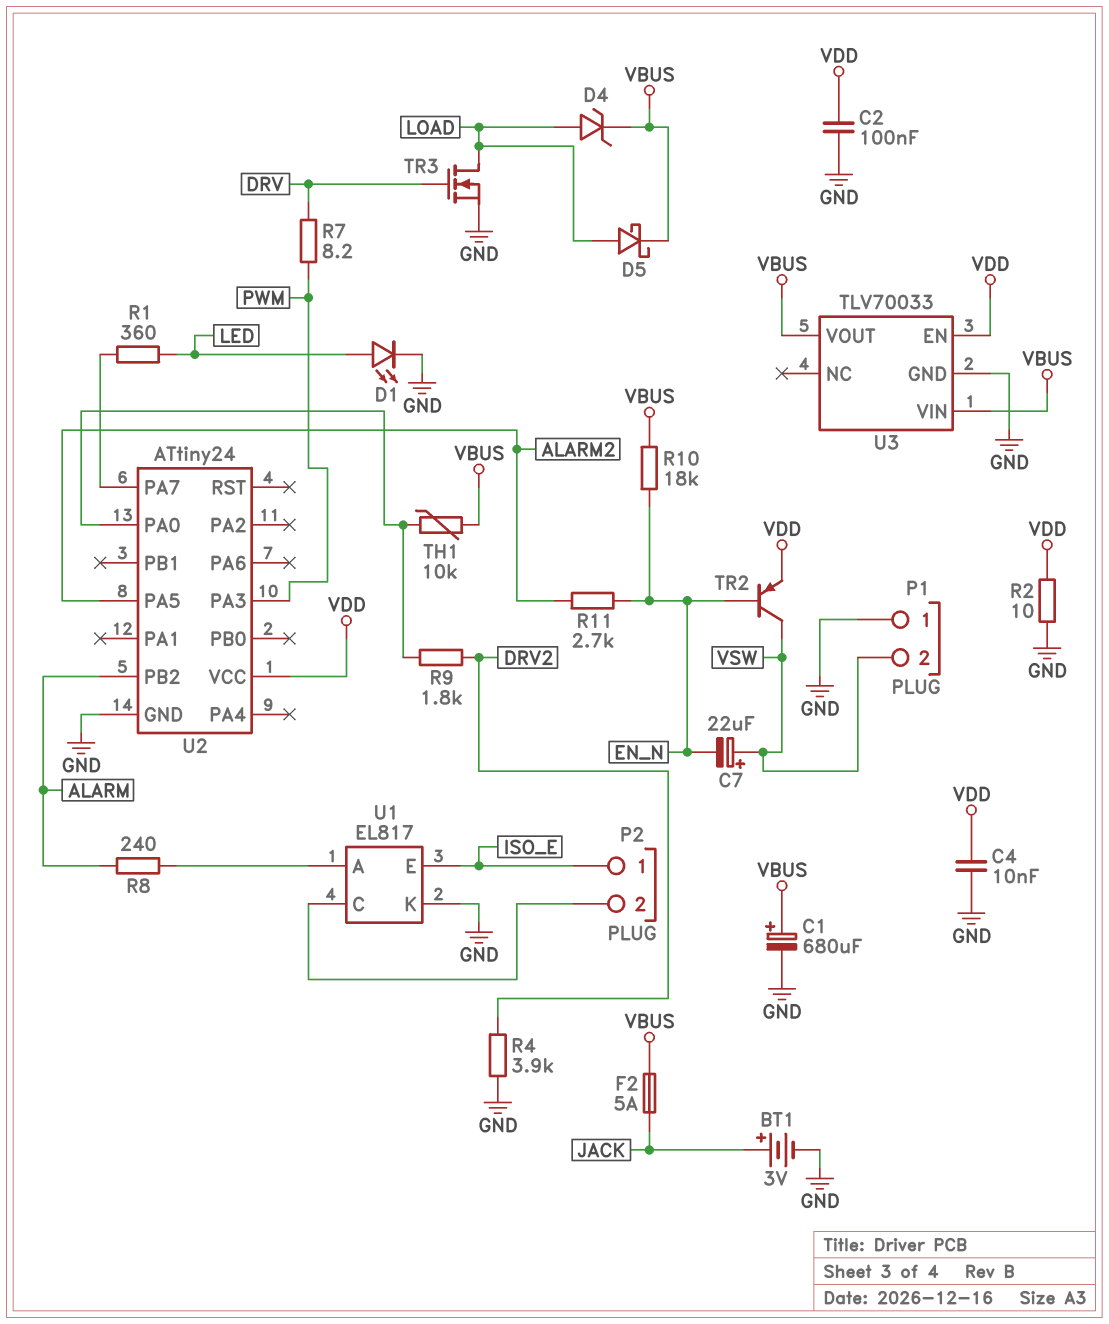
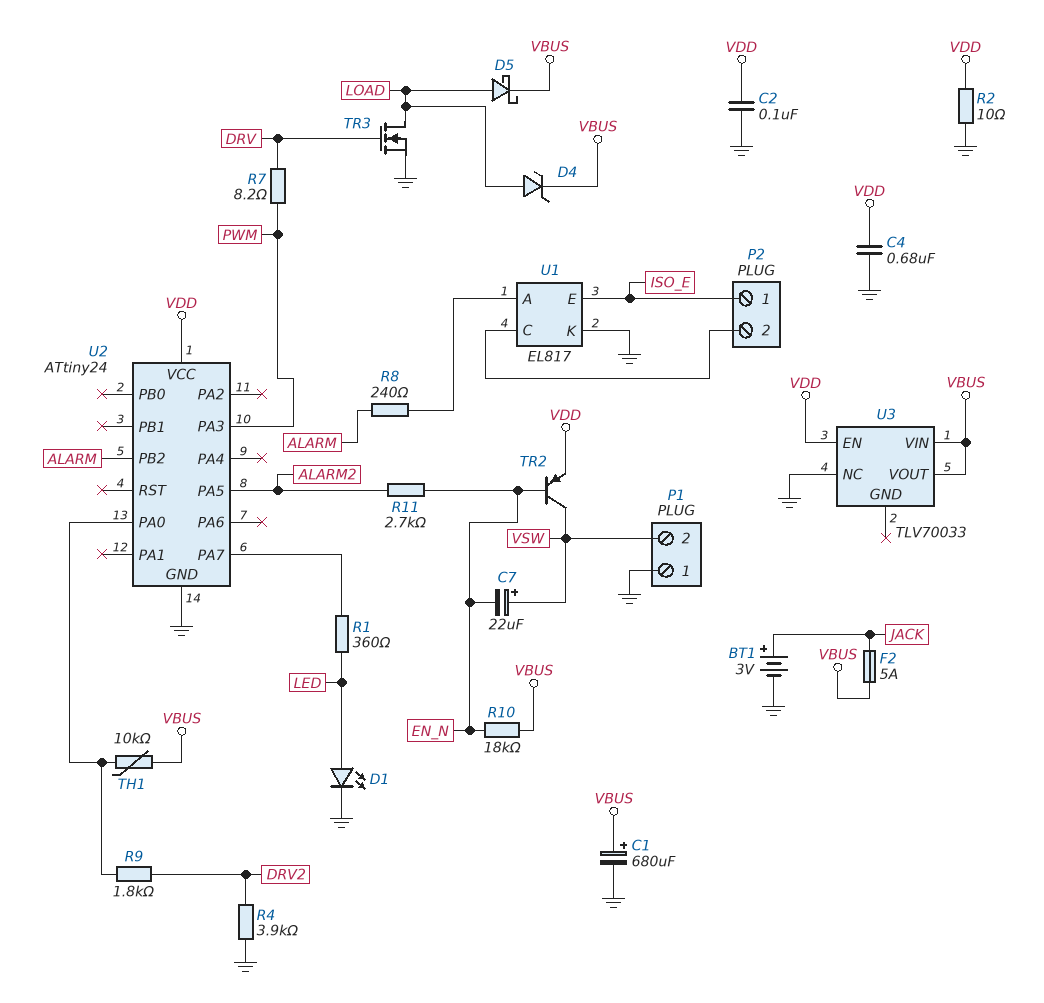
C4: 10nF (GND, VDD) -> 680nF (GND, VDD)
U3 pin GND: GND -> none
U3 pin NC: none -> GND

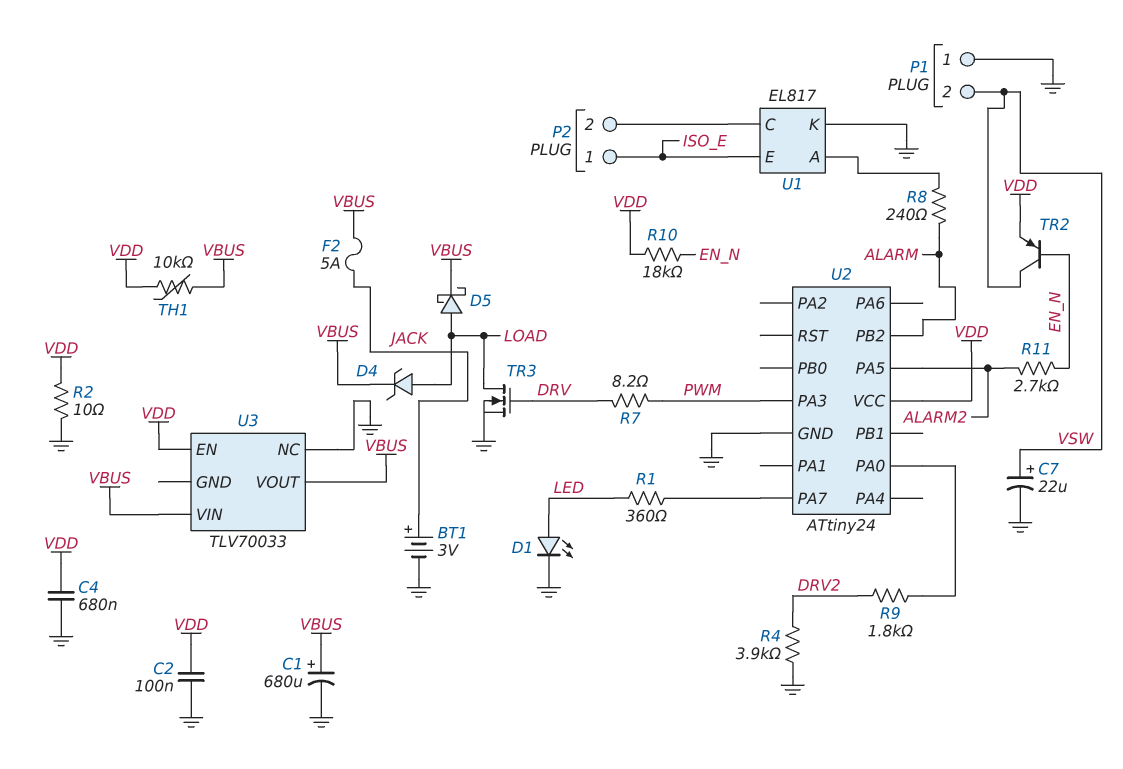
C7: 22uF (plus VSW, minus EN_N) -> 22uF (plus VSW, minus GND)
R10: 18k (EN_N, VBUS) -> 18k (EN_N, VDD)
TH1: 10k (U2/PA0, VBUS) -> 10k (VBUS, VDD)

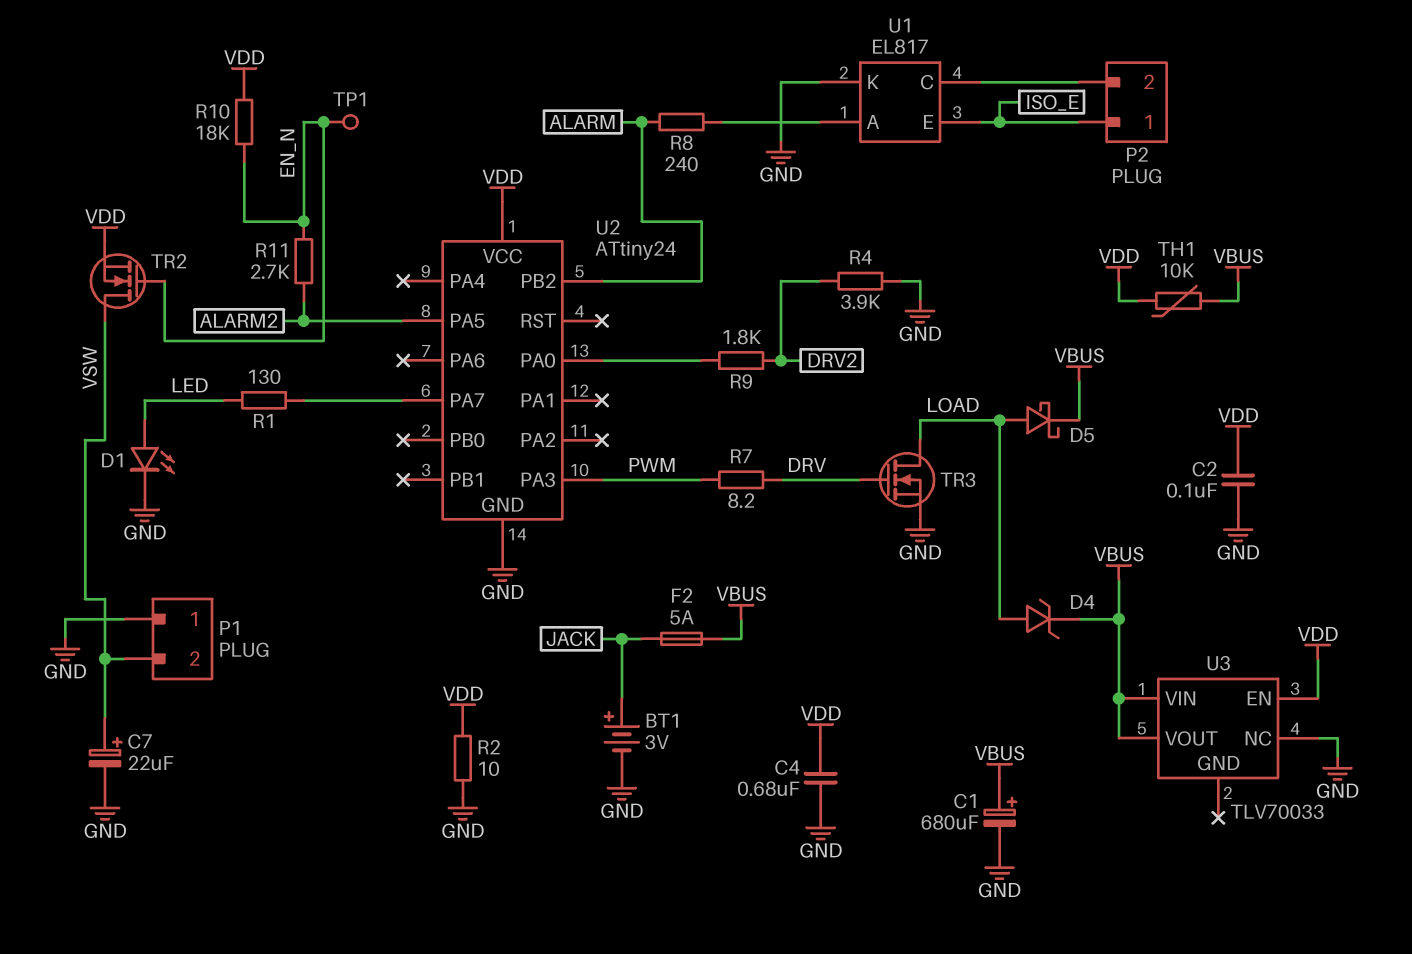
R1: 360 (LED, U2/PA7) -> 130 (LED, U2/PA7)
TP1: none -> test point (EN_N)
TR2: PNP (B EN_N, C VSW, E VDD) -> NMOS (G EN_N, D VSW, S VDD)

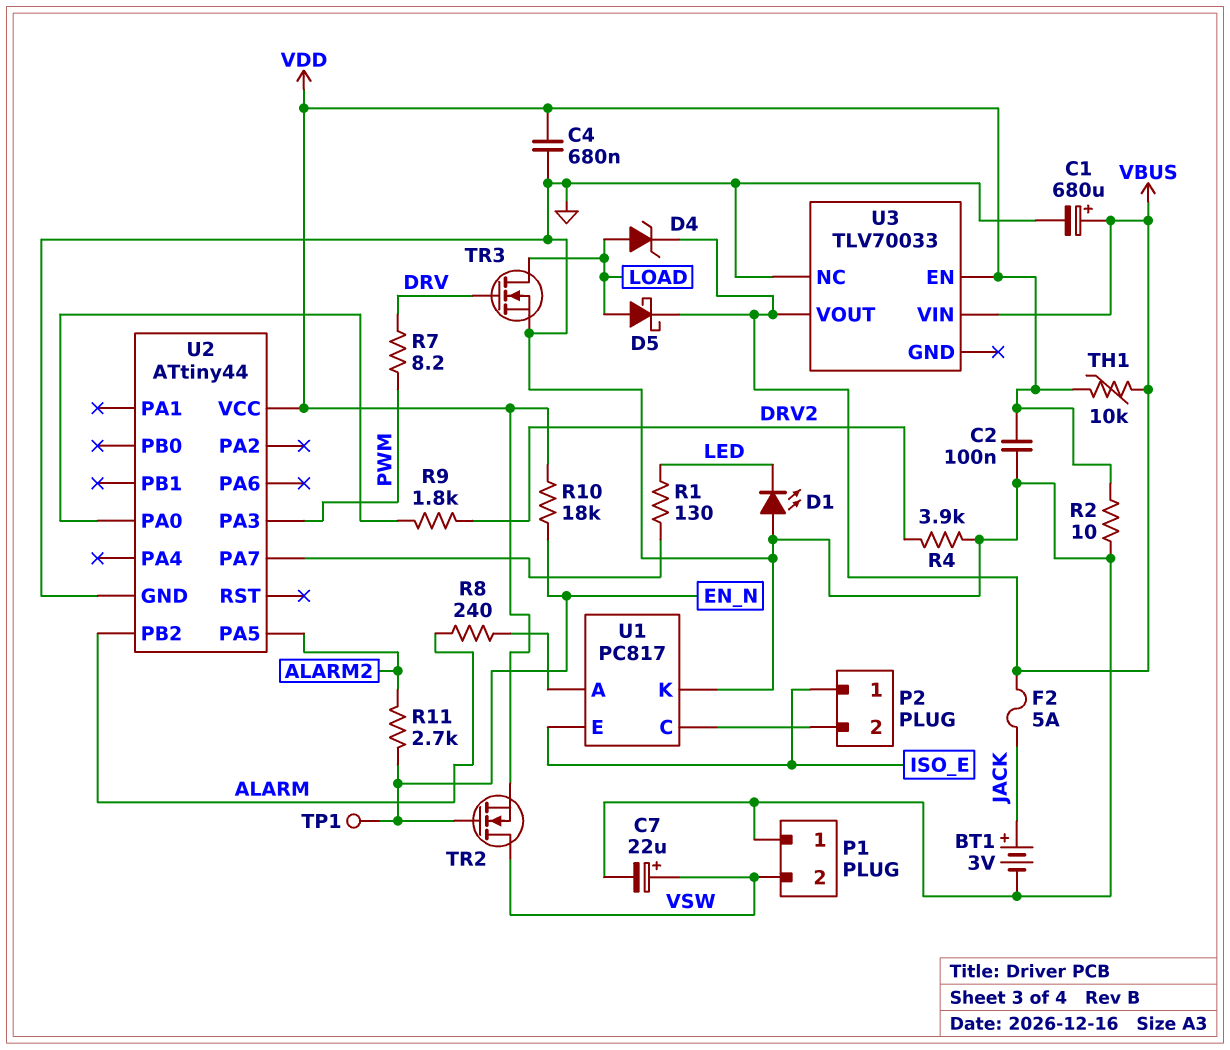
D1: LED (A LED, K GND) -> LED (A GND, K LED)
U1: EL817 -> PC817
U2: ATtiny24 -> ATtiny44

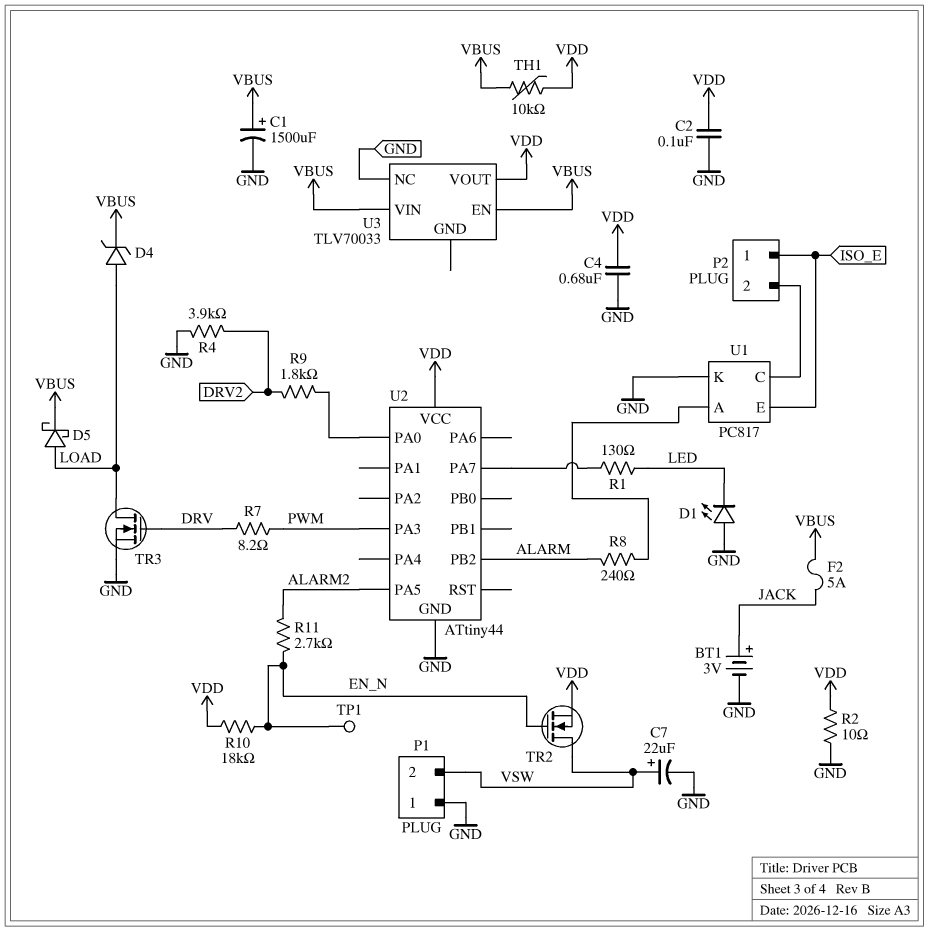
C1: 680uF (plus VBUS, minus GND) -> 1500uF (plus VBUS, minus GND)
U3 pin EN: VDD -> VBUS
U3 pin VOUT: VBUS -> VDD

